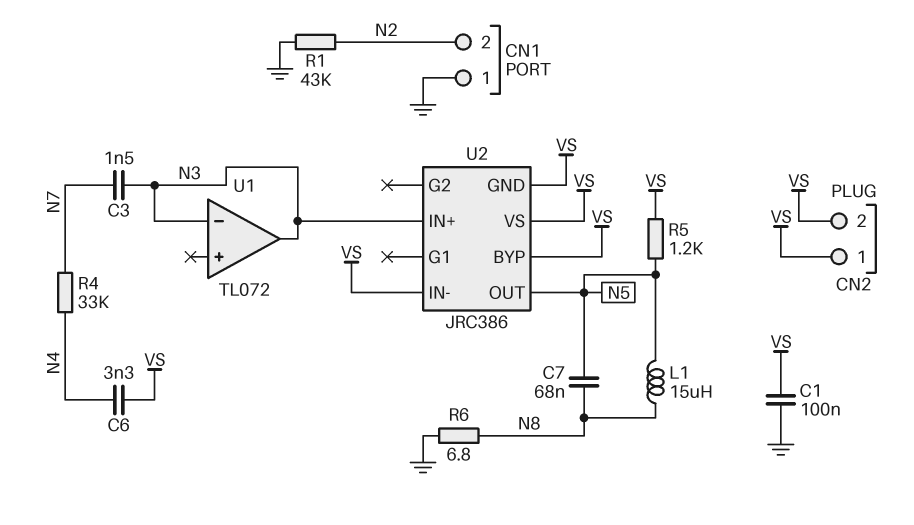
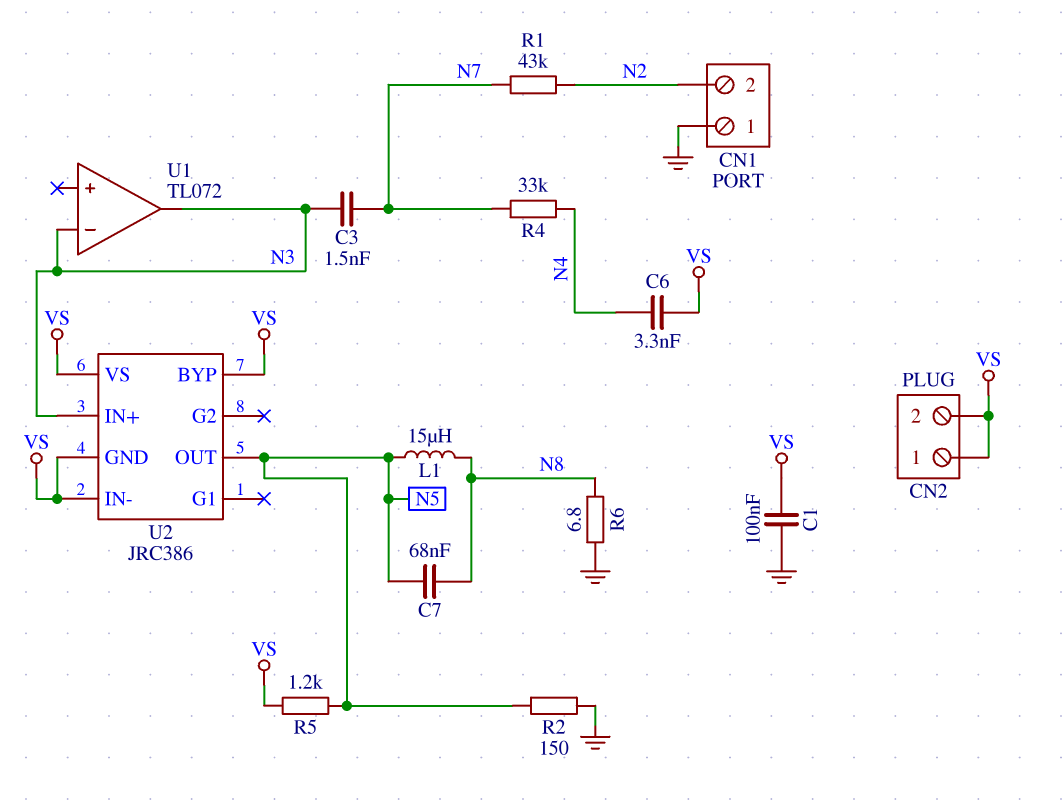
R1: 43k (GND, N2) -> 43k (N2, N7)
R2: none -> 150 (GND, N5)

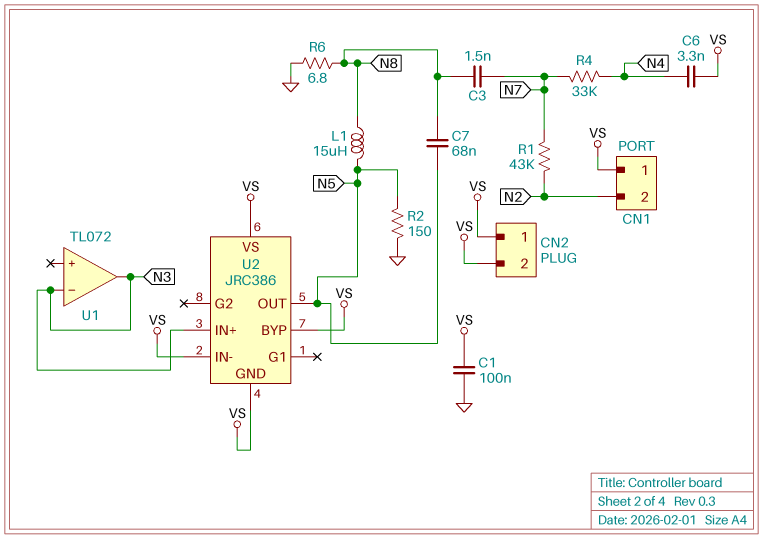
C3: 1.5nF (N3, N7) -> 1.5nF (N7, N8)
CN1 pin 1: GND -> VS
R5: 1.2k (N5, VS) -> none

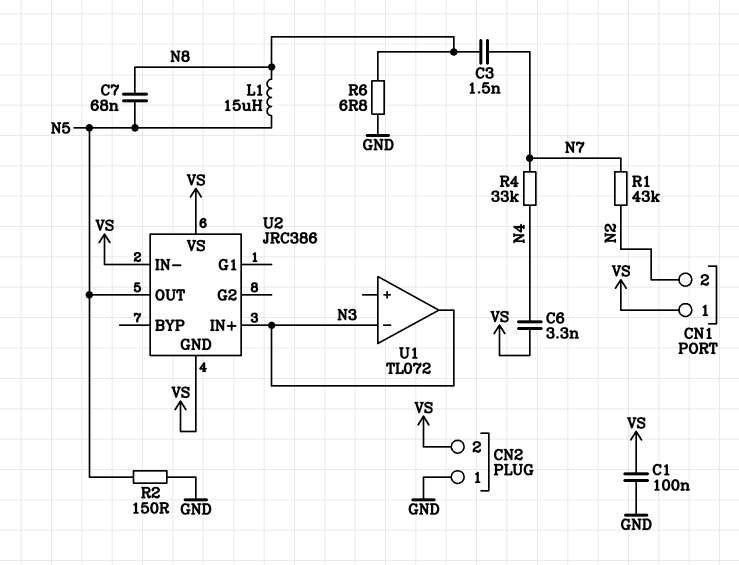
CN2 pin 1: VS -> GND
U2 pin BYP: VS -> none

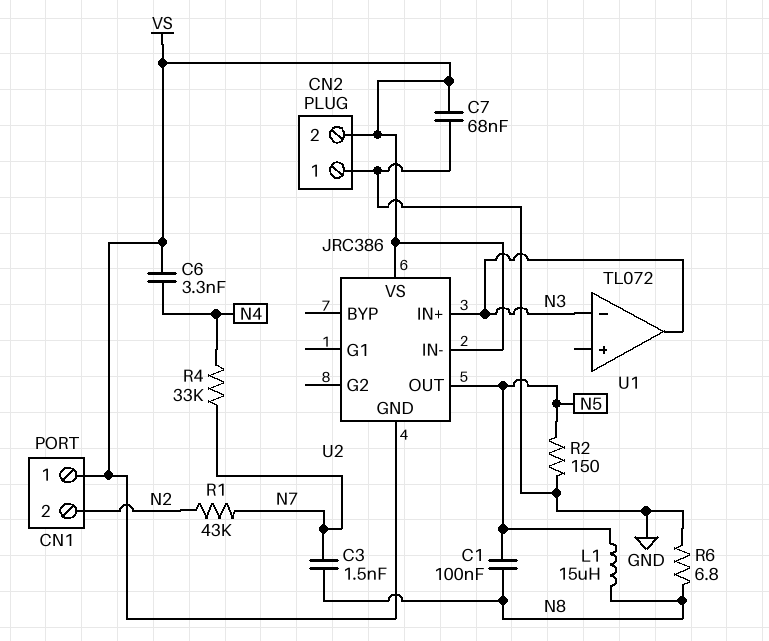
C1: 100nF (GND, VS) -> 100nF (N5, N8)
C7: 68nF (N5, N8) -> 68nF (GND, VS)

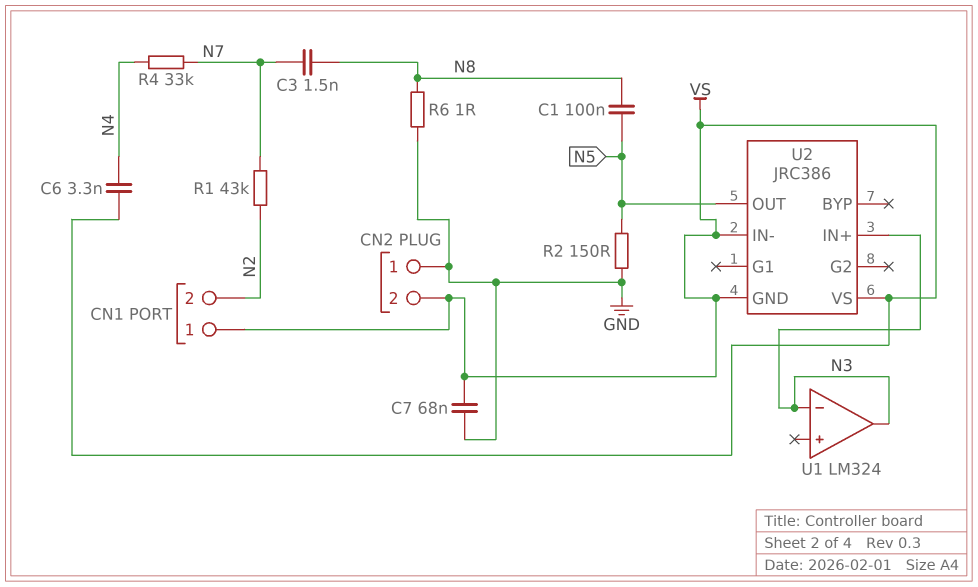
L1: 15uH (N5, N8) -> none
R6: 6.8 (GND, N8) -> 1 (GND, N8)
U1: TL072 -> LM324

